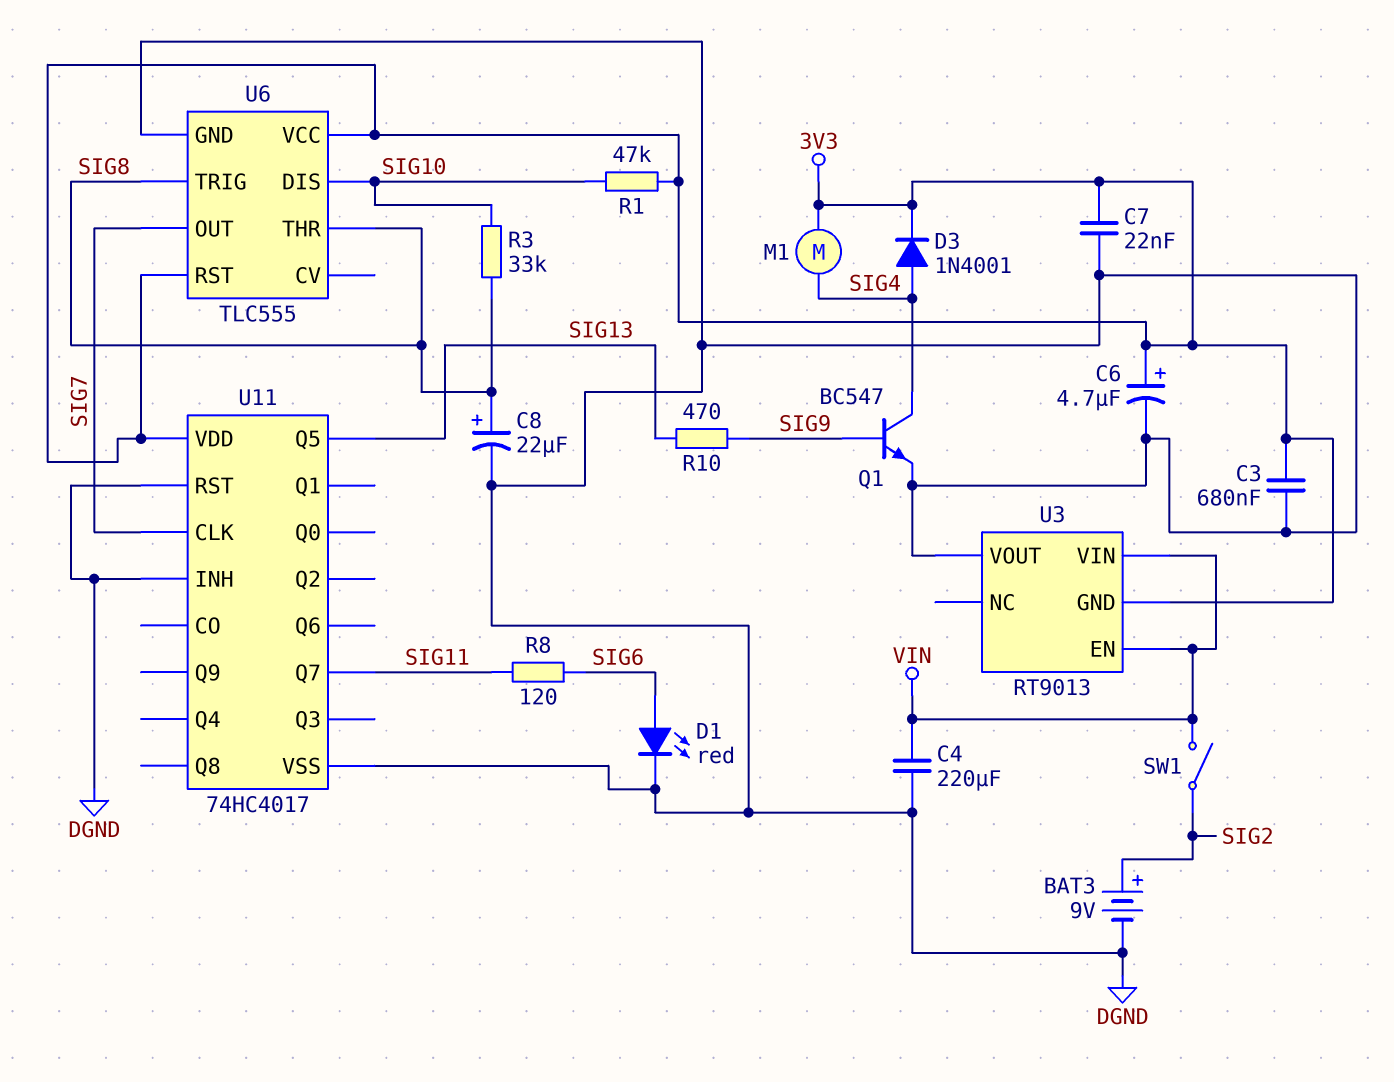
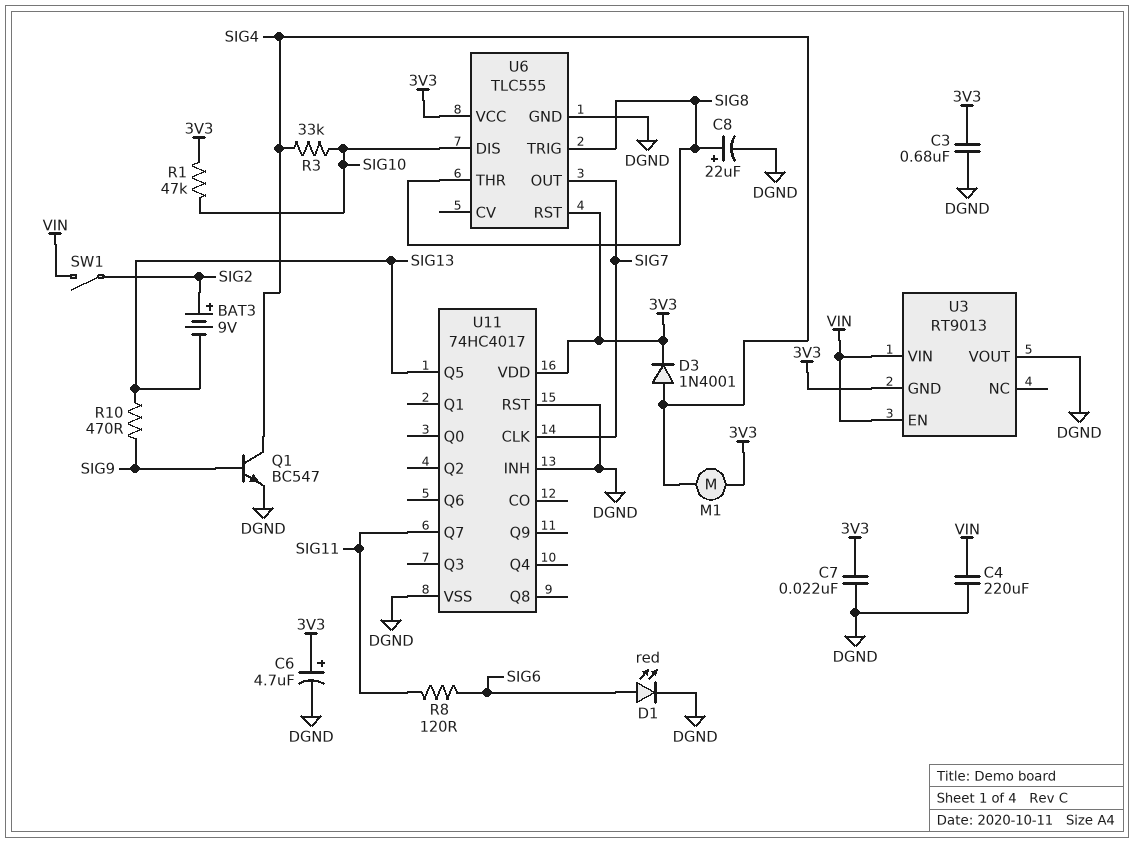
BAT3: 9V (plus SIG2, minus DGND) -> 9V (plus SIG2, minus SIG13)
R3: 33k (SIG8, SIG10) -> 33k (SIG4, SIG10)

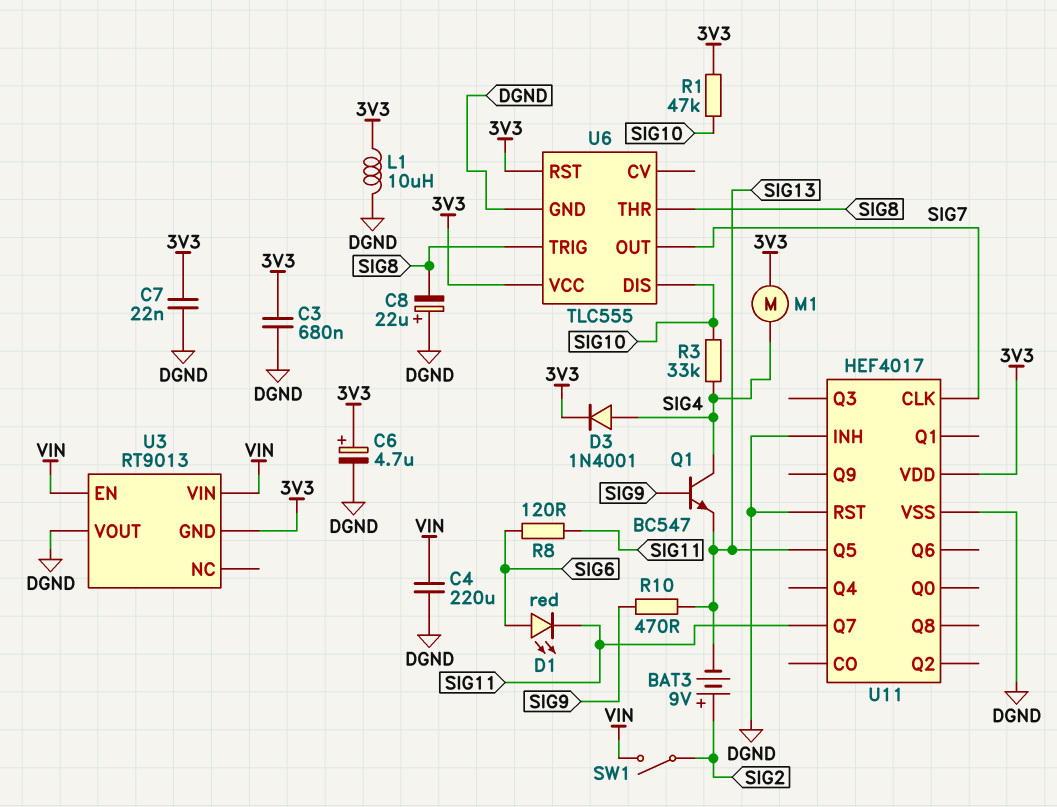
C8: 22uF (plus SIG8, minus DGND) -> 22uF (plus DGND, minus SIG8)
D1: LED red (A SIG6, K DGND) -> LED red (A SIG6, K SIG11)
L1: none -> 10uH (3V3, DGND)
Q1: NPN BC547 (B SIG9, C SIG4, E DGND) -> NPN BC547 (B SIG9, C SIG4, E SIG13)
U11: 74HC4017 -> HEF4017

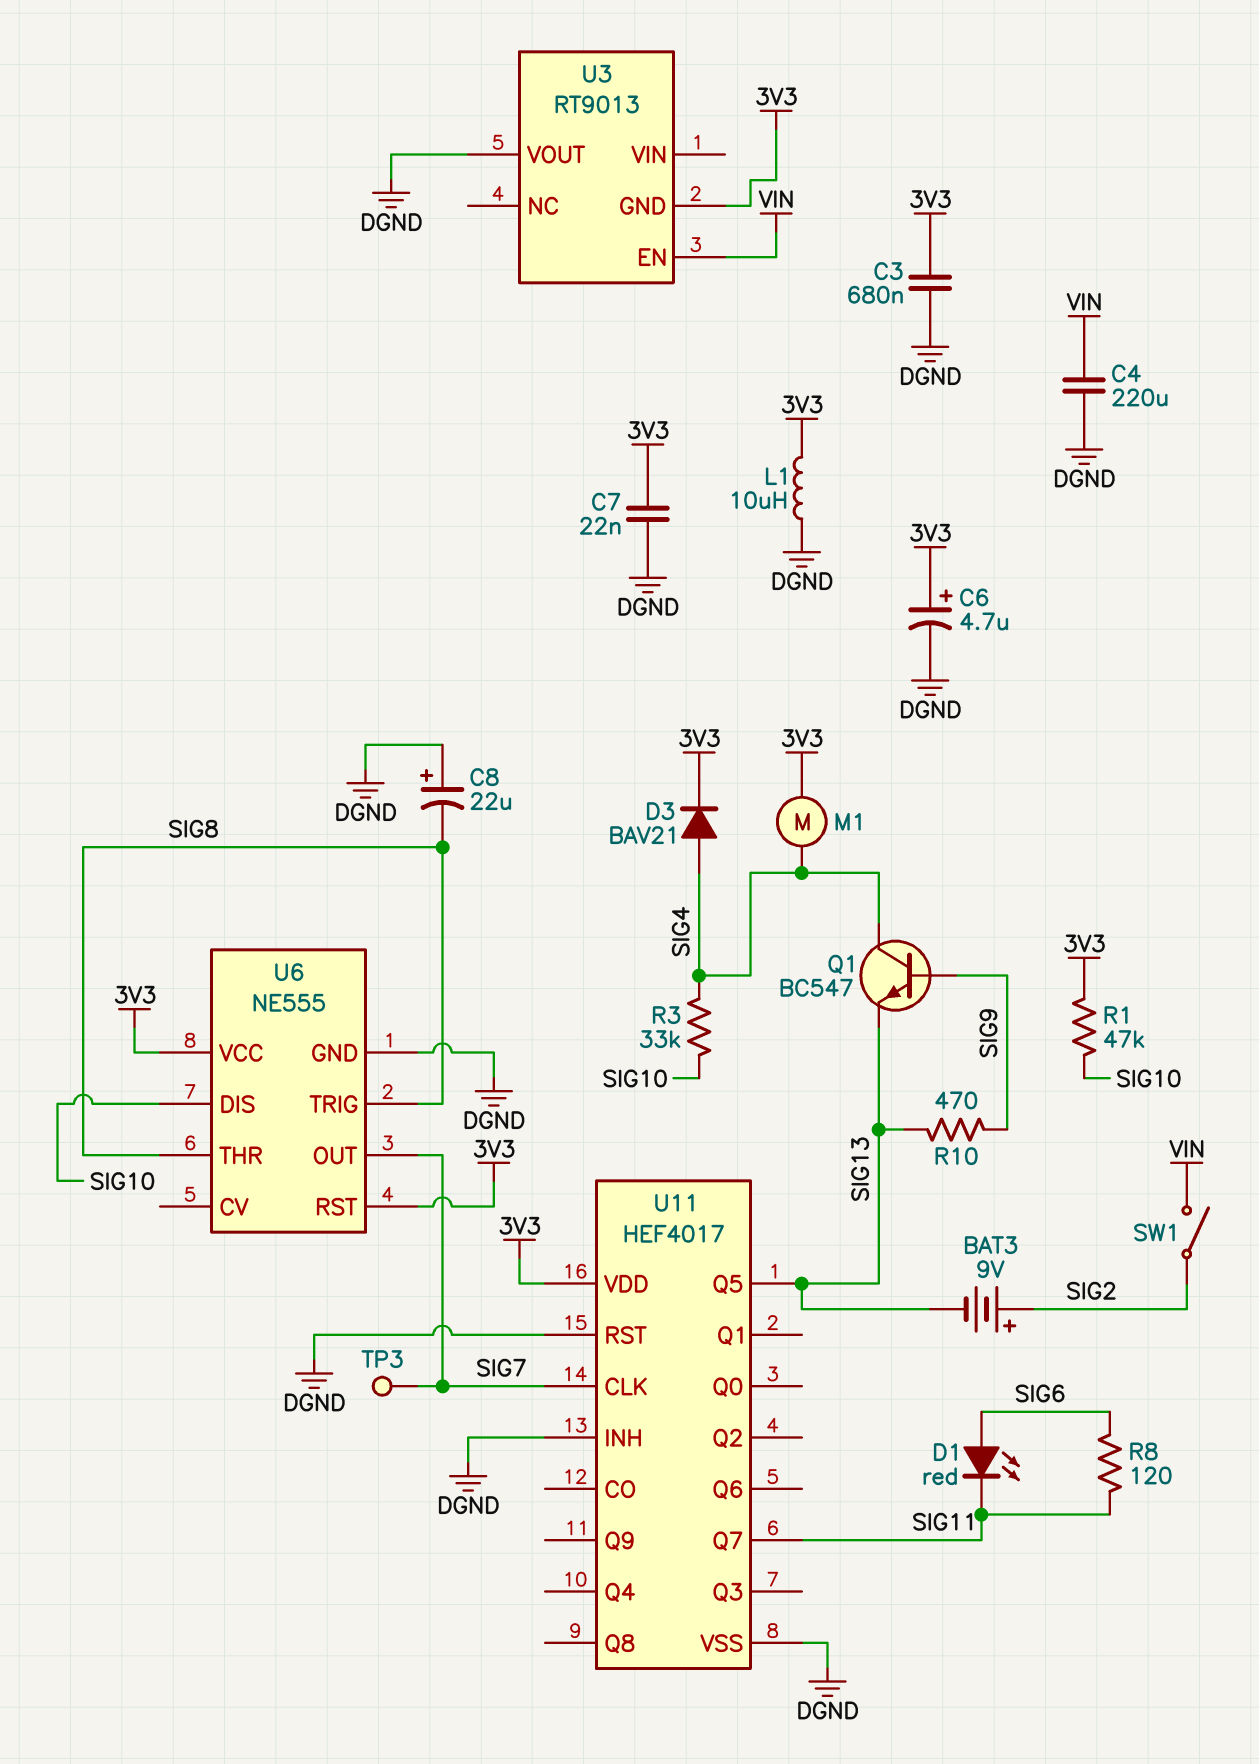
D3: diode 1N4001 (A SIG4, K 3V3) -> diode BAV21 (A SIG4, K 3V3)
TP3: none -> test point (SIG7)
U3 pin VIN: VIN -> none
U6: TLC555 -> NE555

